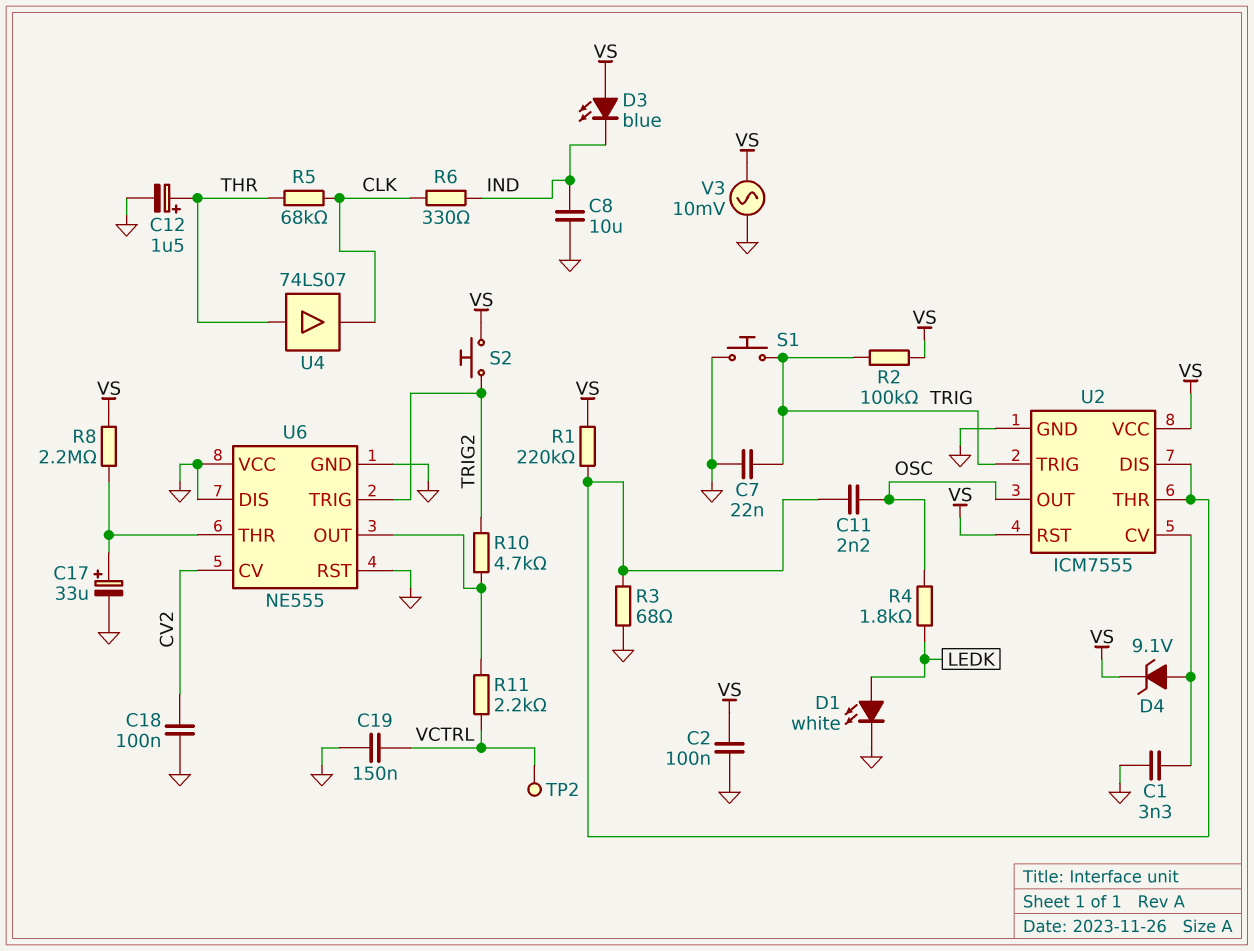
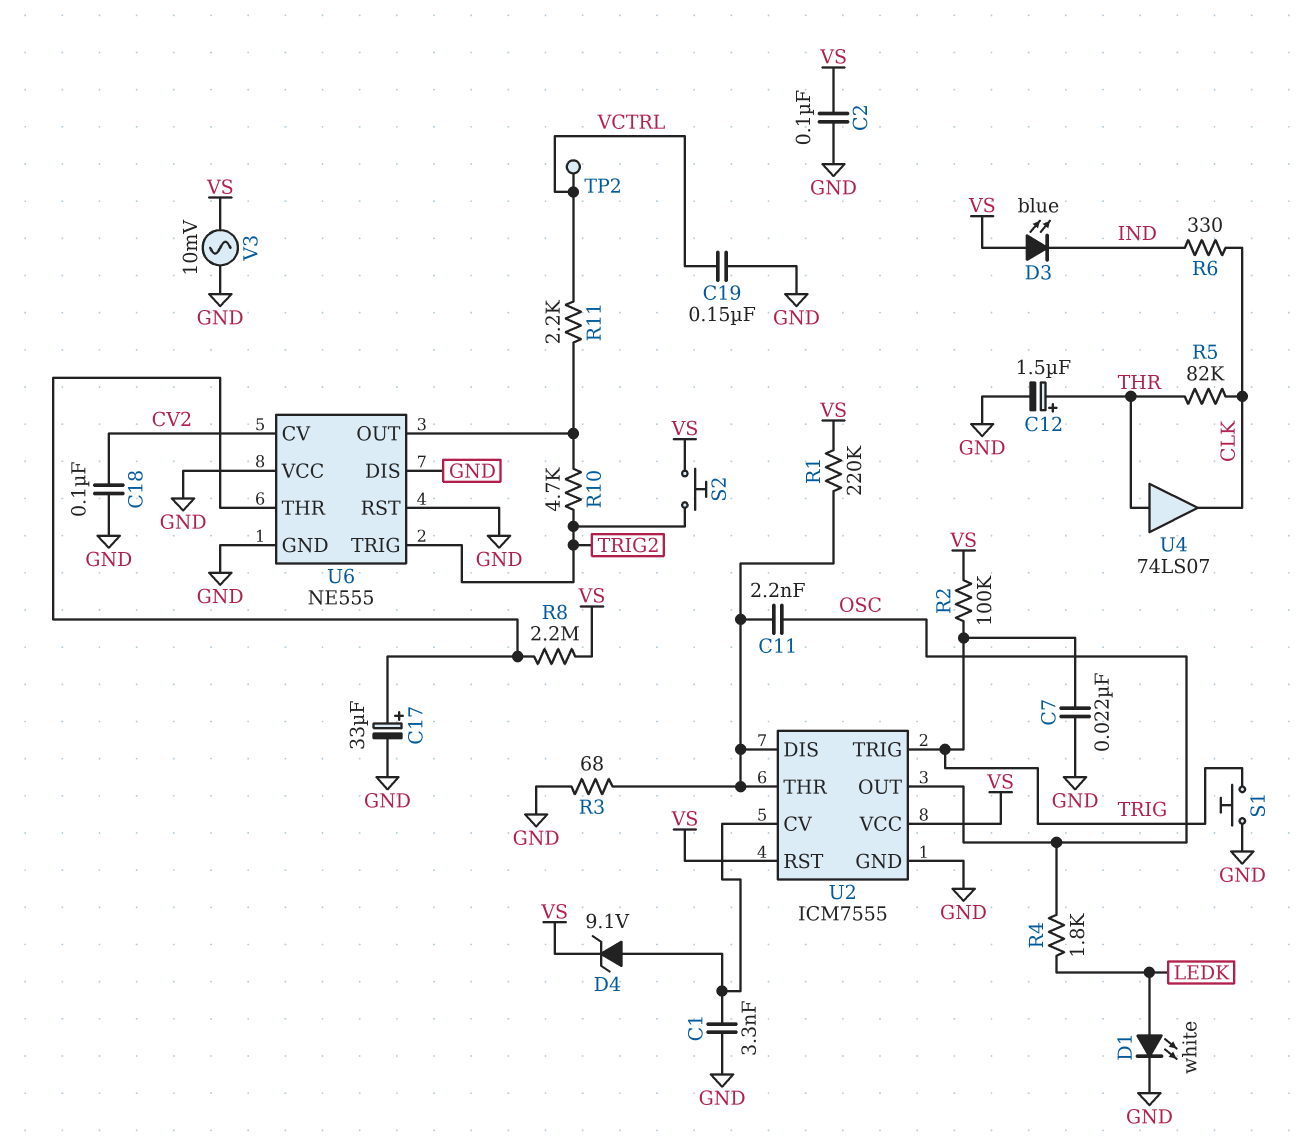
C8: 10uF (GND, IND) -> none
R5: 68k (CLK, THR) -> 82k (CLK, THR)

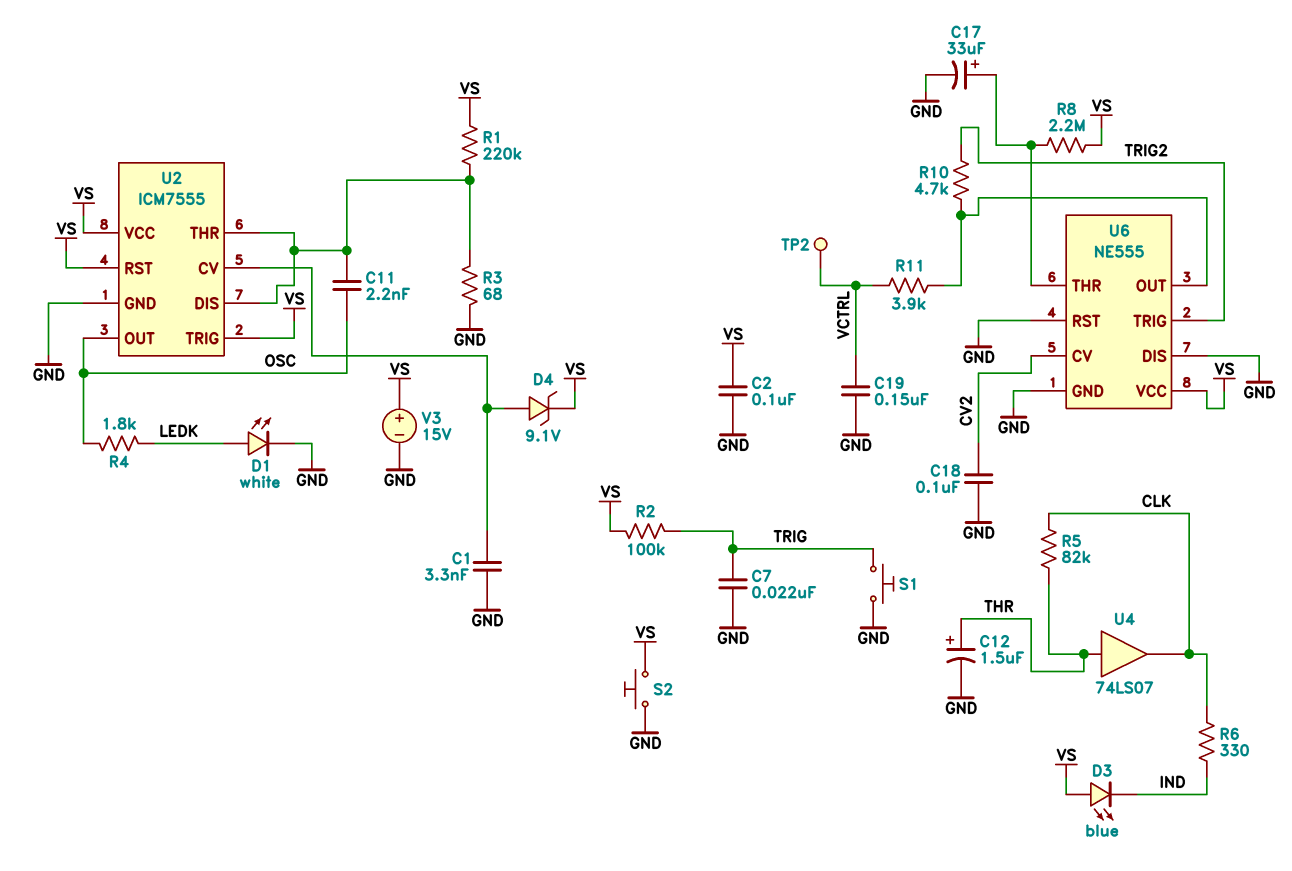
R11: 2.2k (U6/OUT, VCTRL) -> 3.9k (U6/OUT, VCTRL)
S2: button (TRIG2, VS) -> button (GND, VS)
U2 pin TRIG: TRIG -> VS
U6 pin VCC: GND -> VS
V3: AC 10mV (GND, VS) -> 15V (plus VS, minus GND)

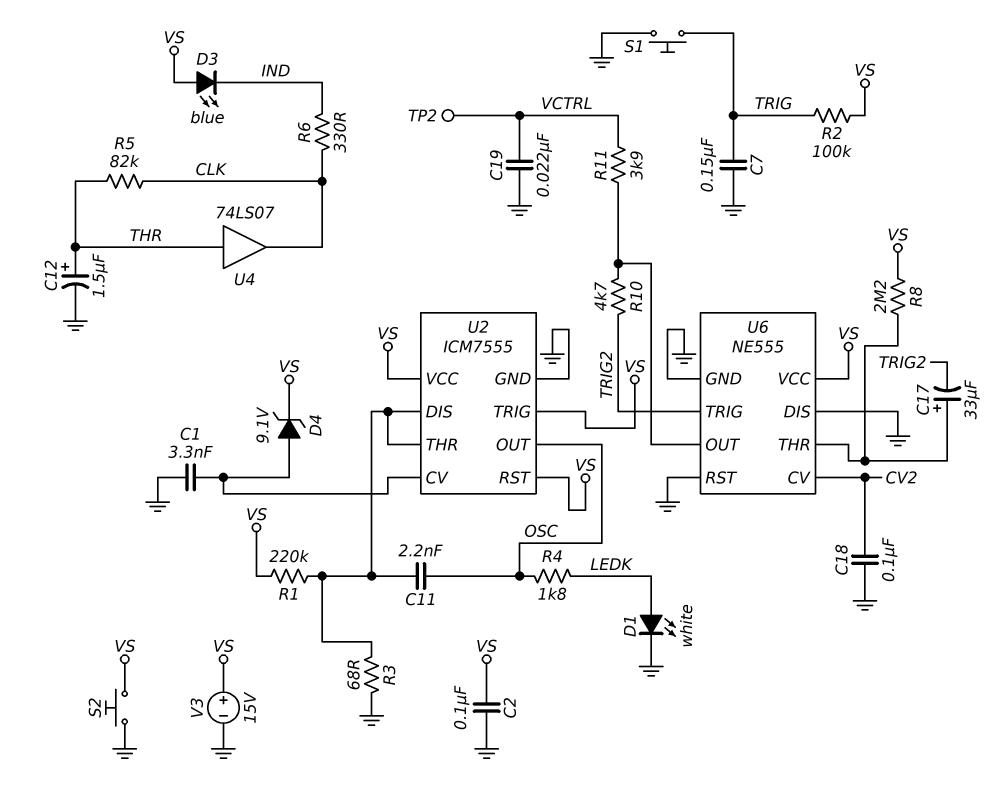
C7: 22nF (GND, TRIG) -> 150nF (GND, TRIG)
C17: 33uF (plus U6/THR, minus GND) -> 33uF (plus U6/THR, minus TRIG2)
C19: 150nF (GND, VCTRL) -> 22nF (GND, VCTRL)

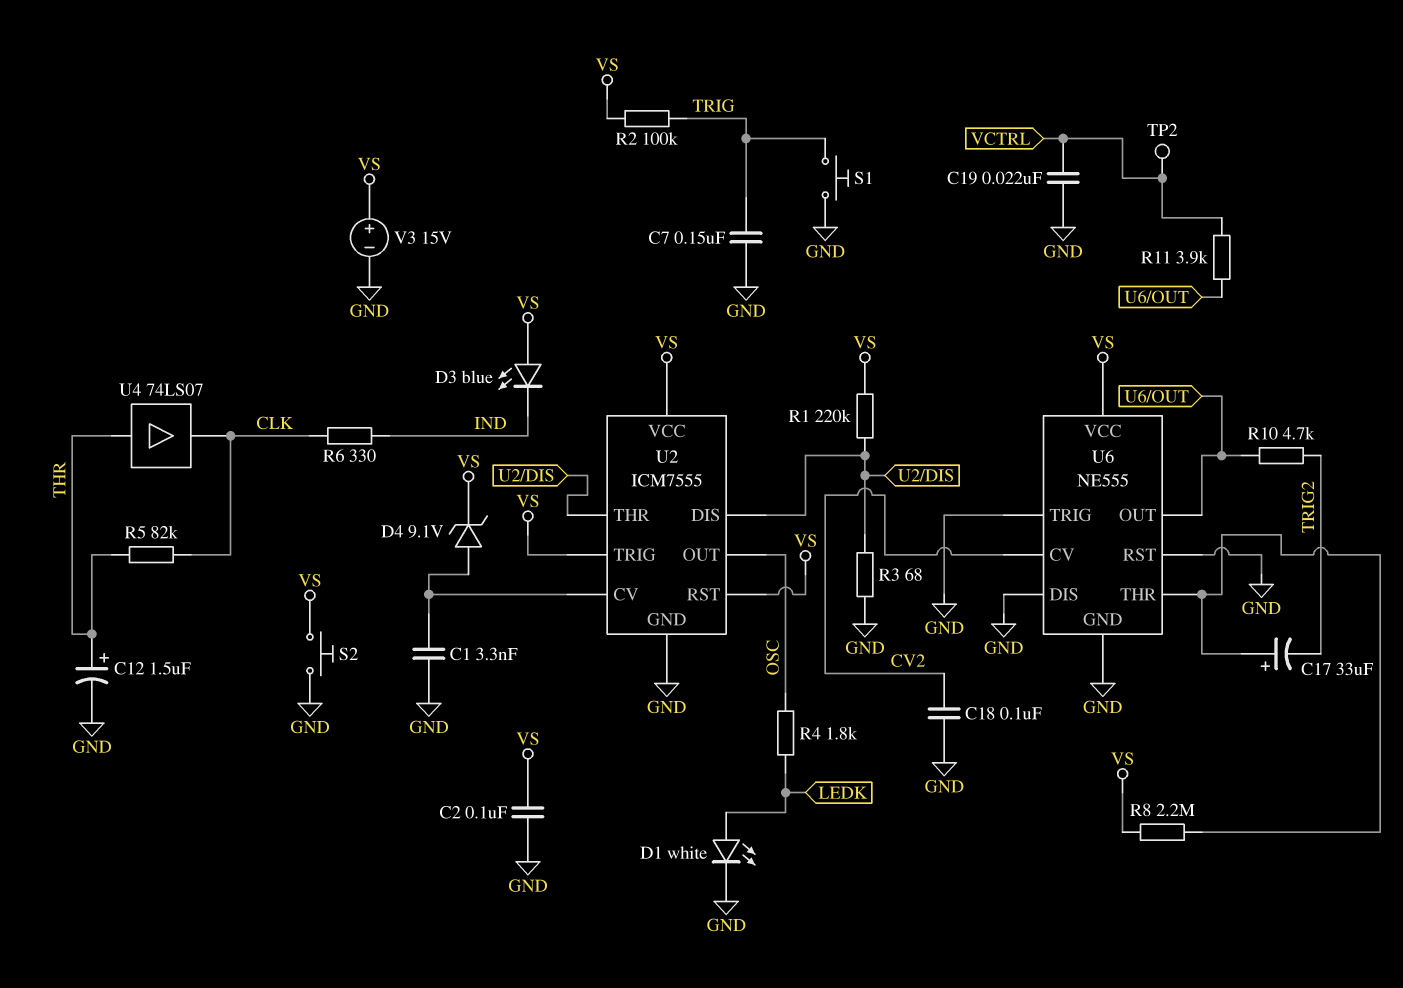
C11: 2.2nF (OSC, U2/DIS) -> none
U6 pin TRIG: TRIG2 -> GND

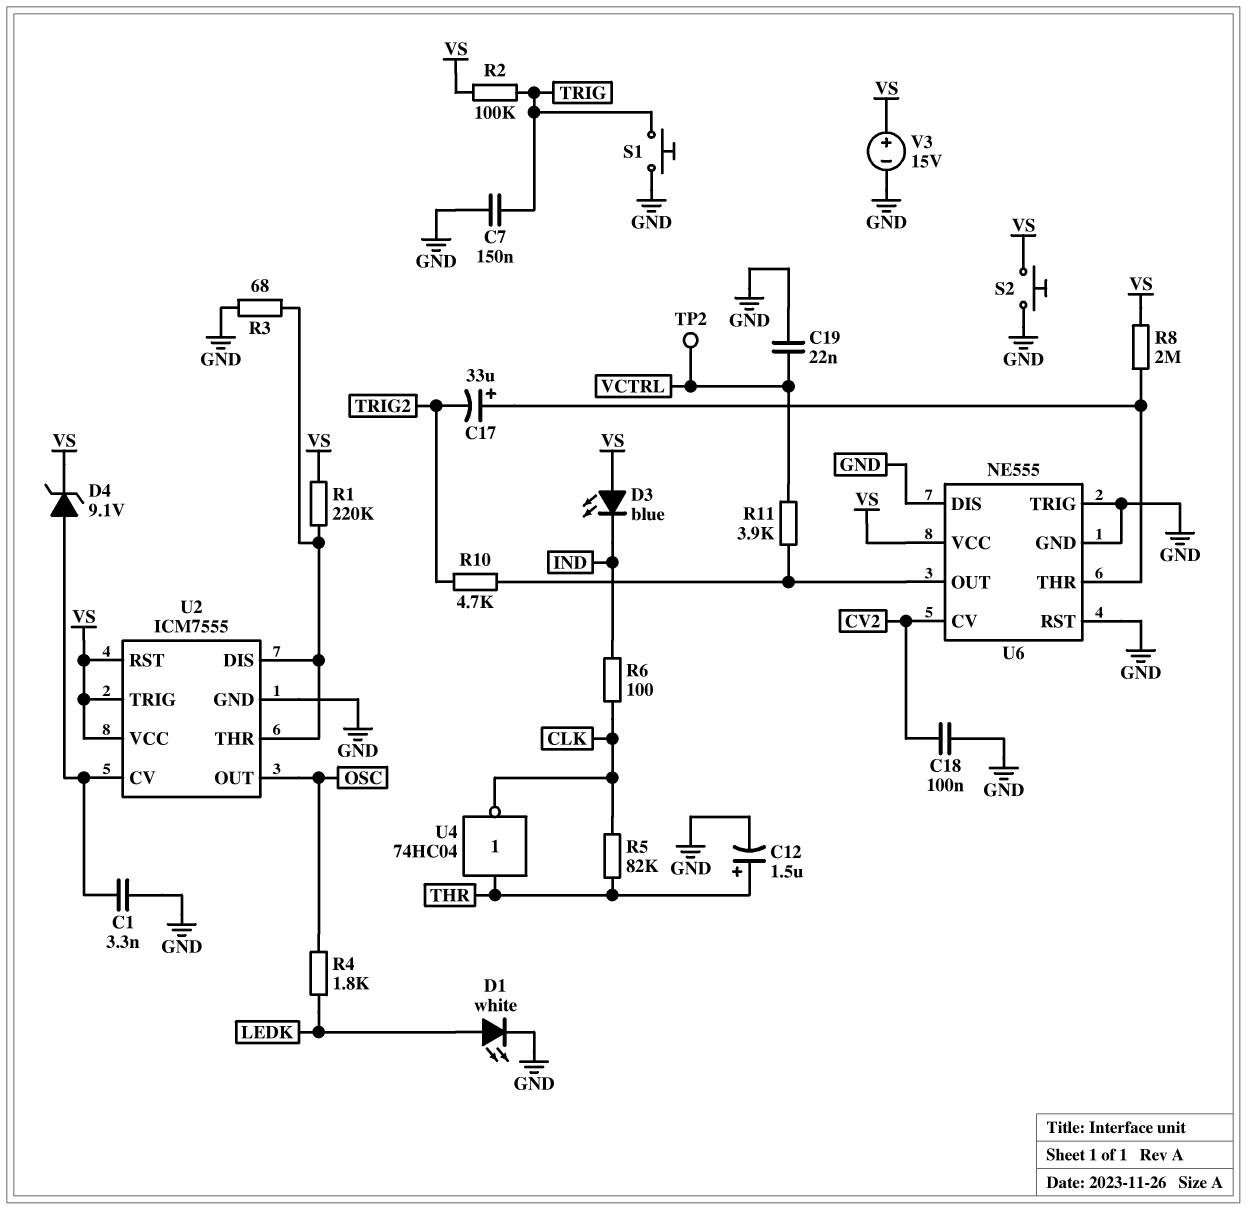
C2: 100nF (GND, VS) -> none
R6: 330 (CLK, IND) -> 100 (CLK, IND)
R8: 2.2M (U6/THR, VS) -> 2M (U6/THR, VS)
U4: buffer 74LS07 (in THR, out CLK) -> NOT 74HC04 (in THR, out CLK)

